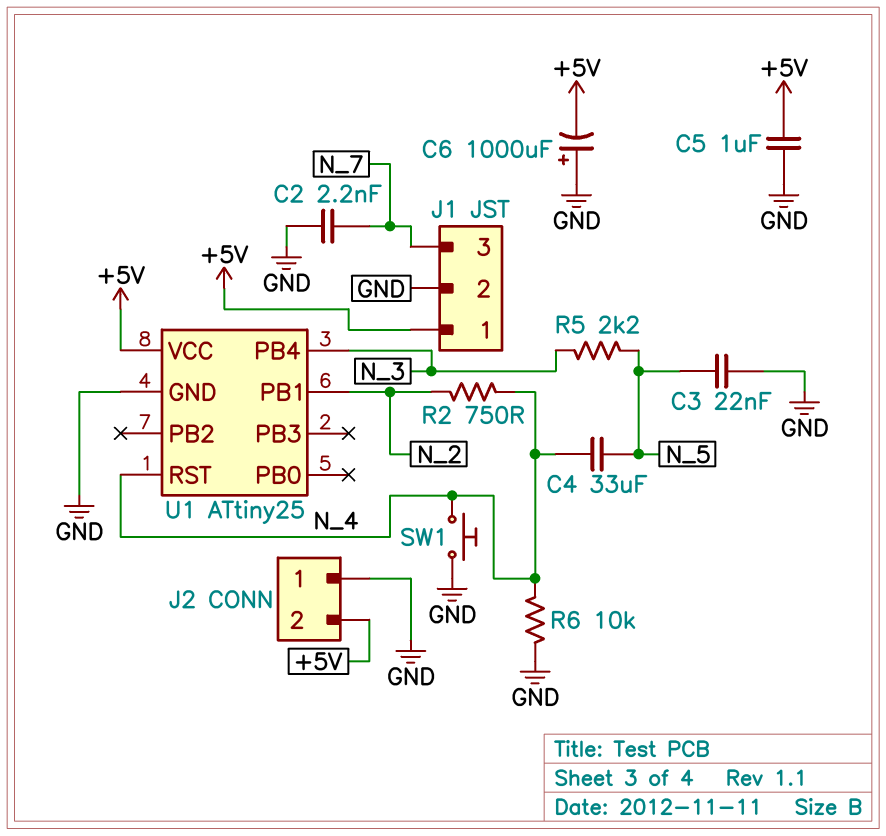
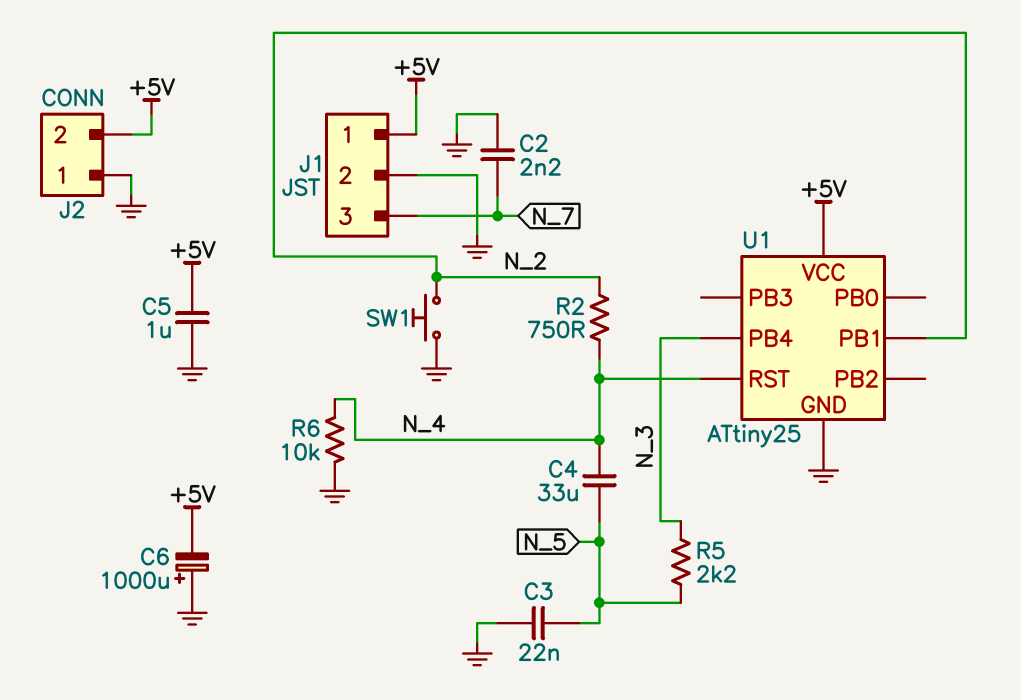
SW1: button (GND, N_4) -> button (GND, N_2)

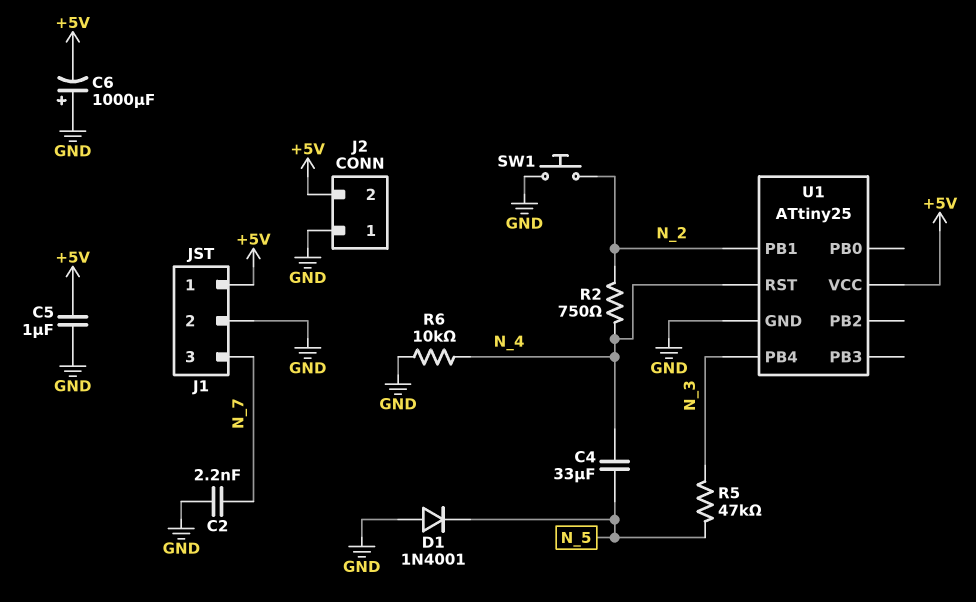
C3: 22nF (GND, N_5) -> none
D1: none -> diode 1N4001 (A GND, K N_5)
R5: 2.2k (N_3, N_5) -> 47k (N_3, N_5)

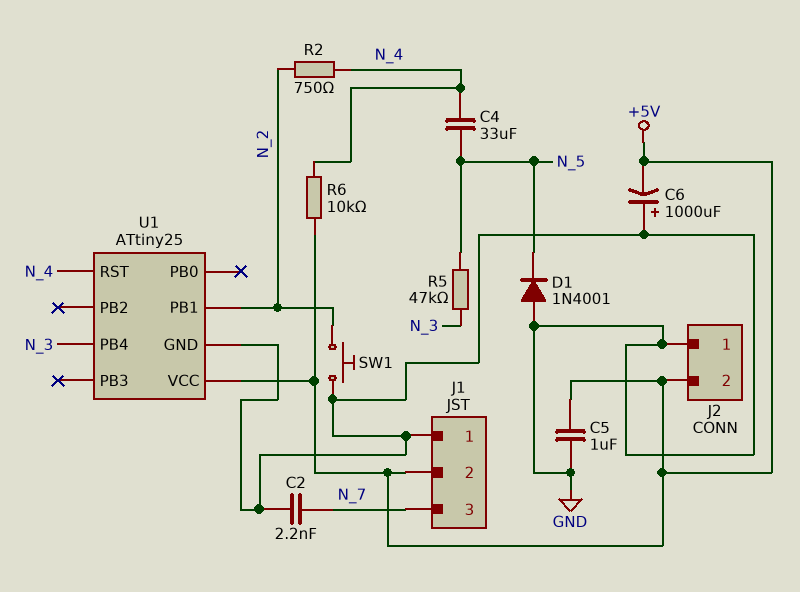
J1 pin 1: +5V -> GND
J1 pin 2: GND -> +5V
R6: 10k (GND, N_4) -> 10k (+5V, N_4)

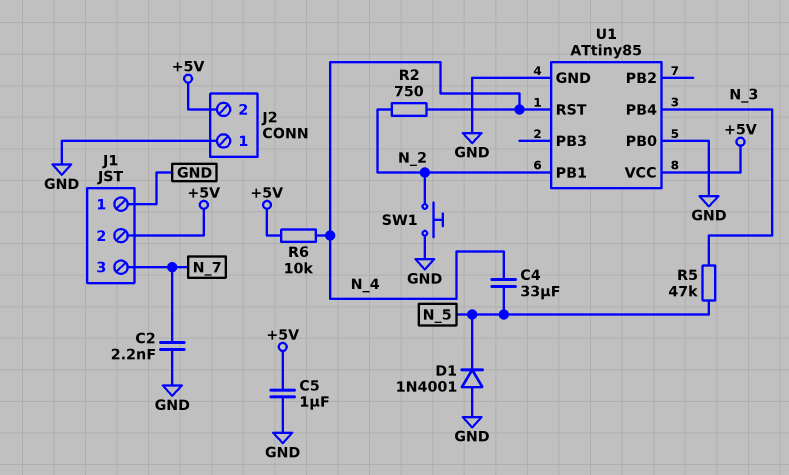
C6: 1000uF (plus GND, minus +5V) -> none
U1: ATtiny25 -> ATtiny85
U1 pin PB0: none -> GND

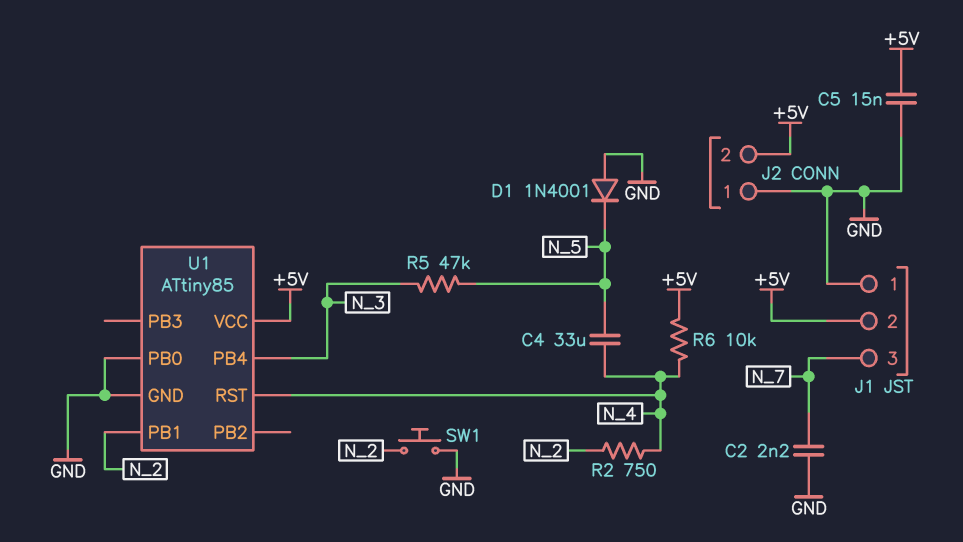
C5: 1uF (+5V, GND) -> 15nF (+5V, GND)

